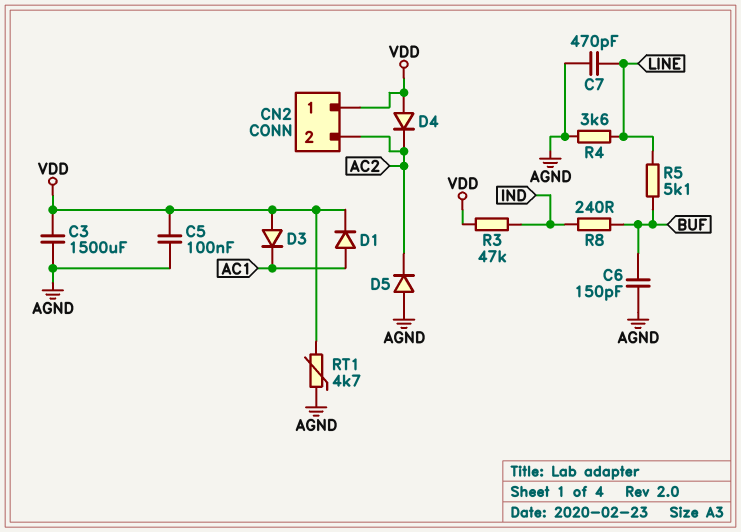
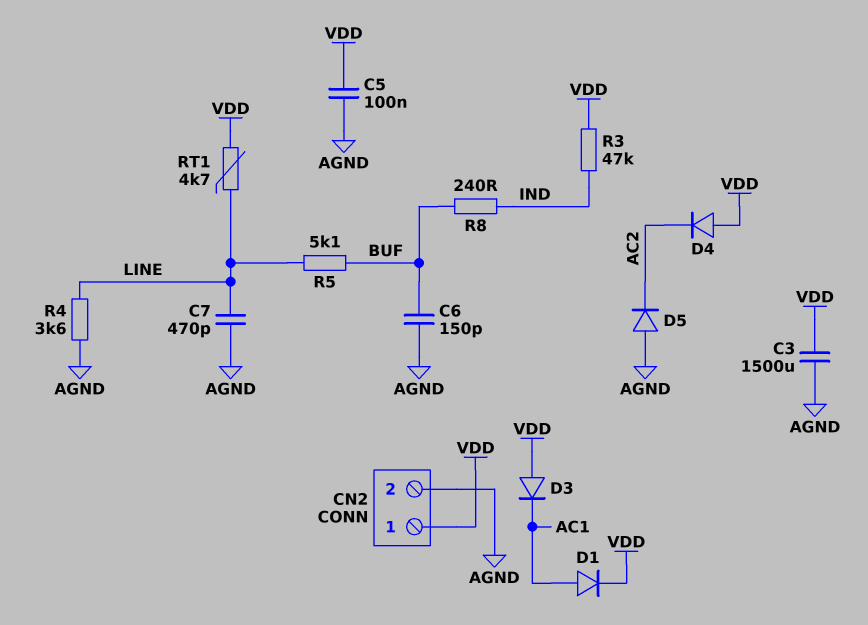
CN2 pin 2: AC2 -> AGND
RT1: 4.7k (AGND, VDD) -> 4.7k (LINE, VDD)

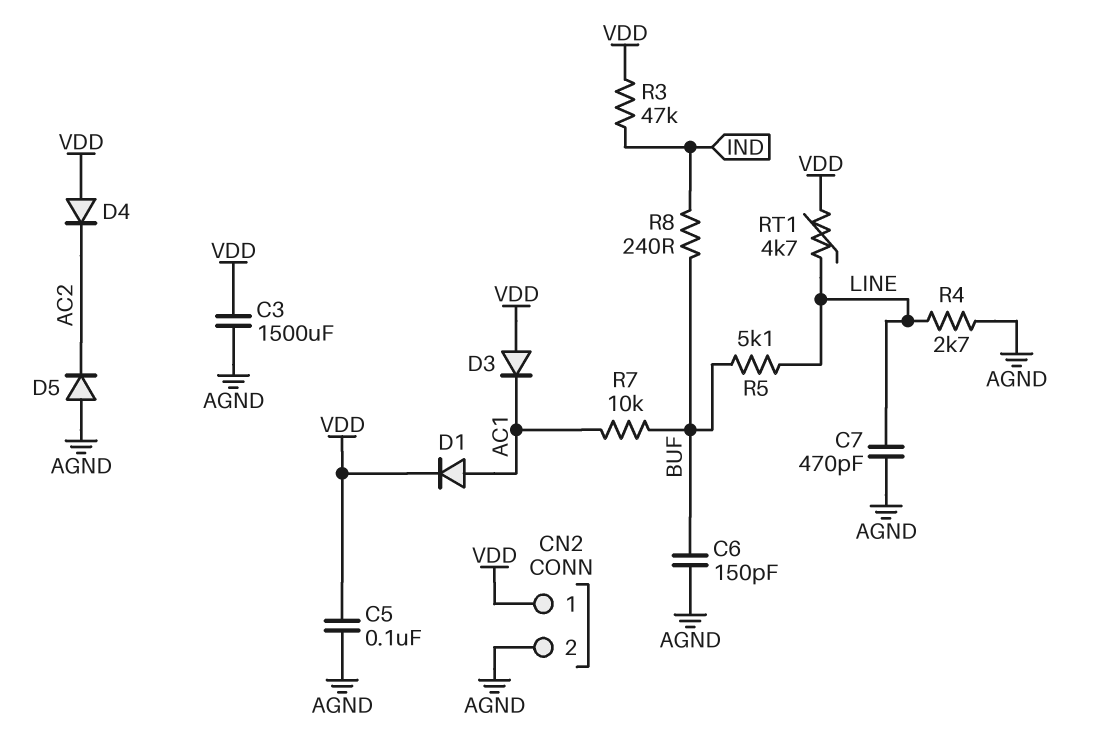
R4: 3.6k (AGND, LINE) -> 2.7k (AGND, LINE)
R7: none -> 10k (AC1, BUF)

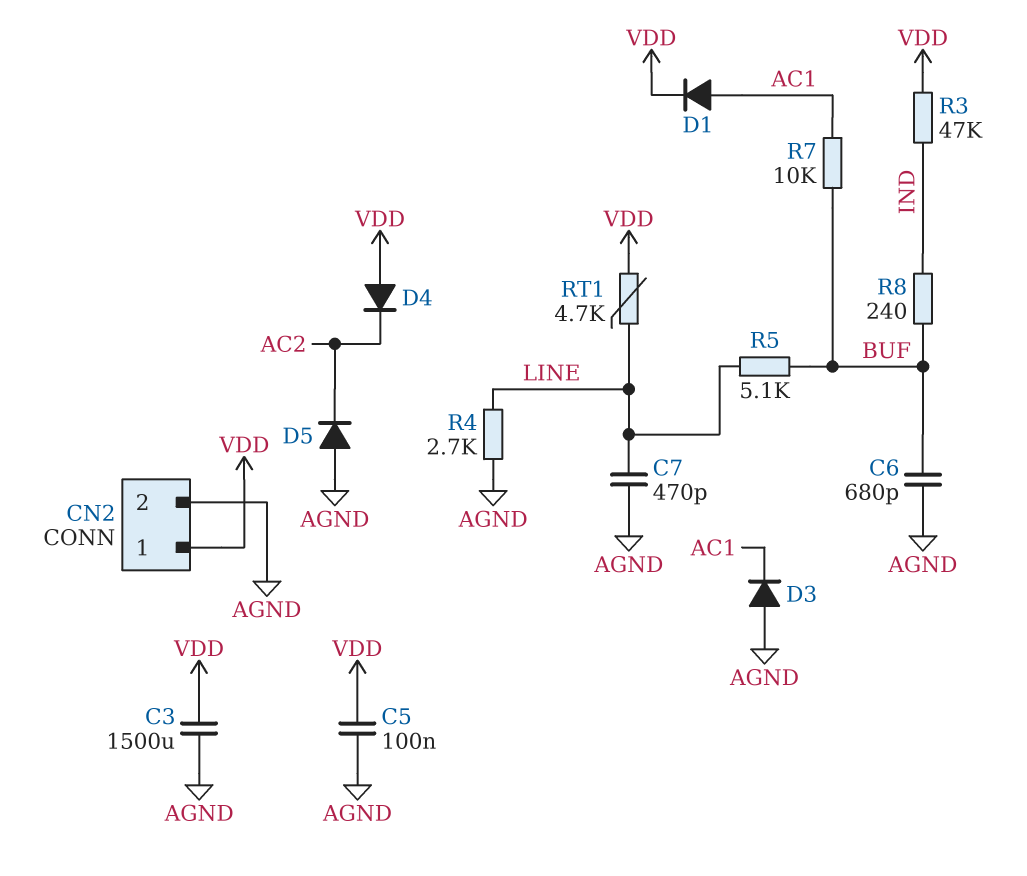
C6: 150pF (AGND, BUF) -> 680pF (AGND, BUF)
D3: diode (A VDD, K AC1) -> diode (A AGND, K AC1)

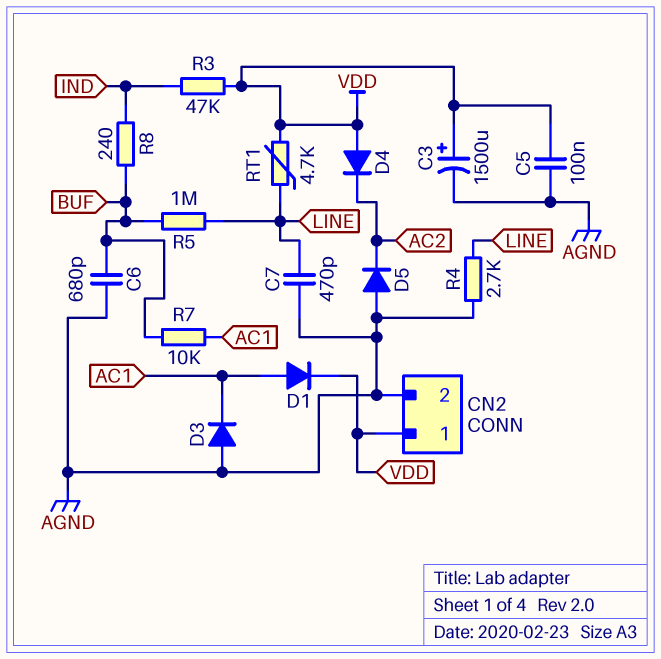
C3: 1500uF (AGND, VDD) -> 1500uF (plus VDD, minus AGND)
R5: 5.1k (BUF, LINE) -> 1M (BUF, LINE)

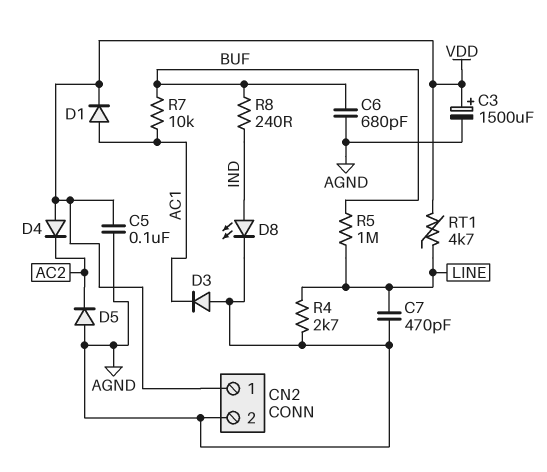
D8: none -> LED (A IND, K AGND)
R3: 47k (IND, VDD) -> none

